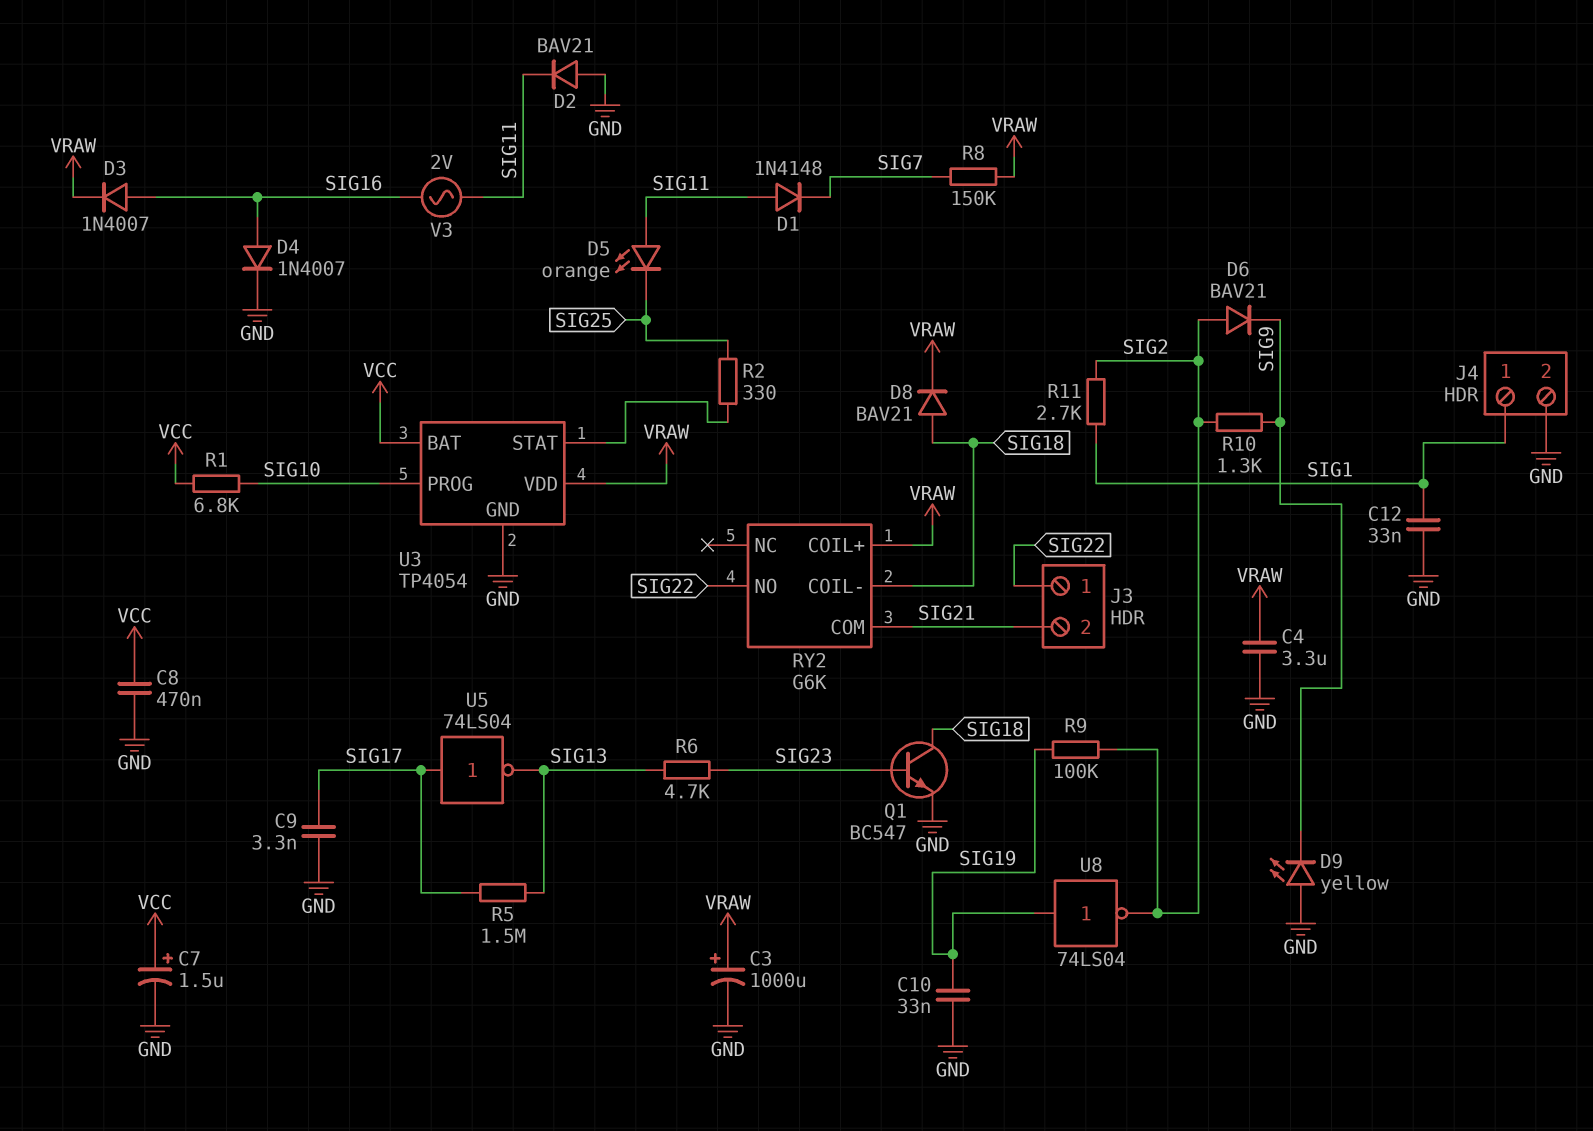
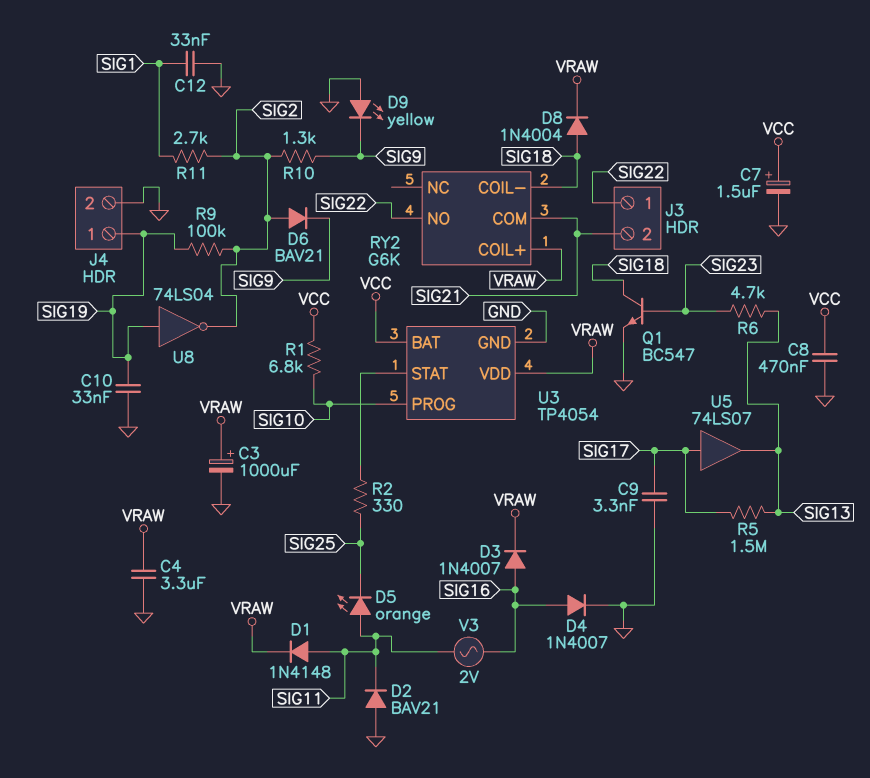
D1: diode 1N4148 (A SIG11, K SIG7) -> diode 1N4148 (A SIG11, K VRAW)
D8: diode BAV21 (A SIG18, K VRAW) -> diode 1N4004 (A SIG18, K VRAW)
J4 pin 1: SIG1 -> SIG19
R8: 150k (SIG7, VRAW) -> none
U5: NOT 74LS04 (in SIG17, out SIG13) -> buffer 74LS07 (in SIG17, out SIG13)

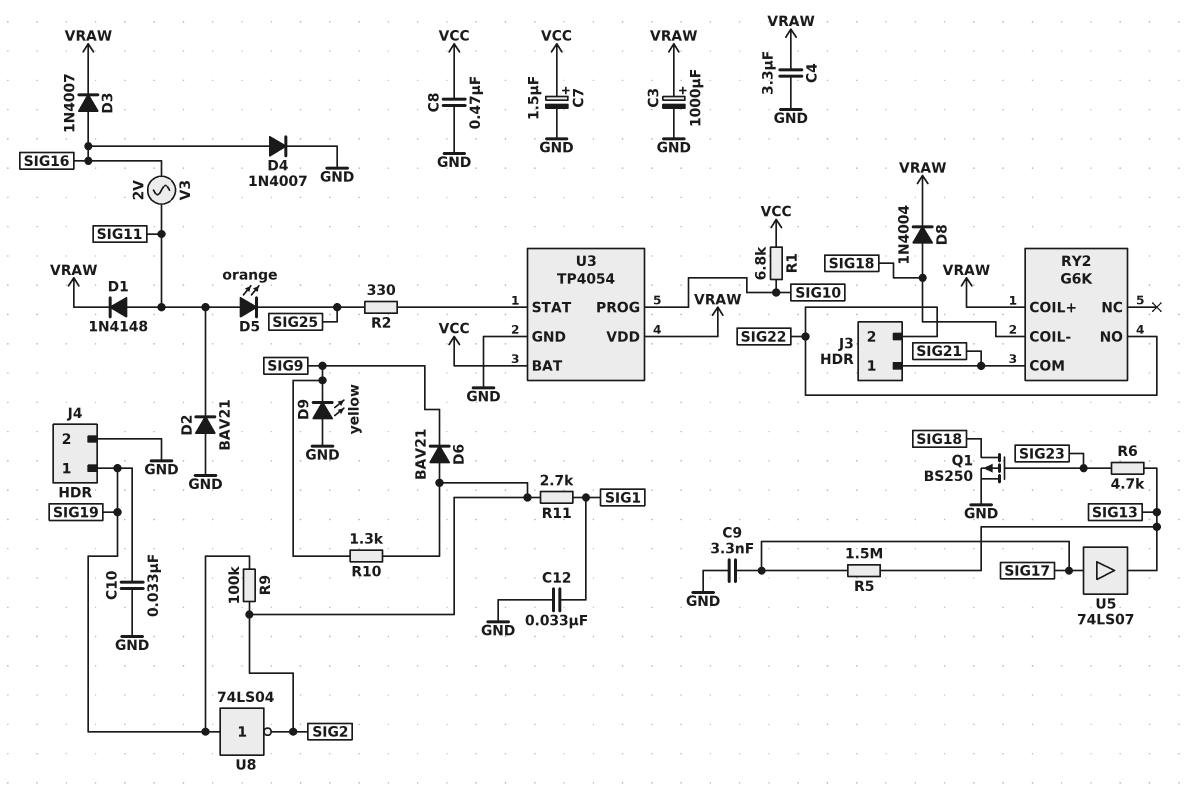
J3 pin 1: SIG22 -> SIG21
J3 pin 2: SIG21 -> SIG22
Q1: NPN BC547 (B SIG23, C SIG18, E GND) -> PMOS BS250 (G SIG23, D SIG18, S GND)

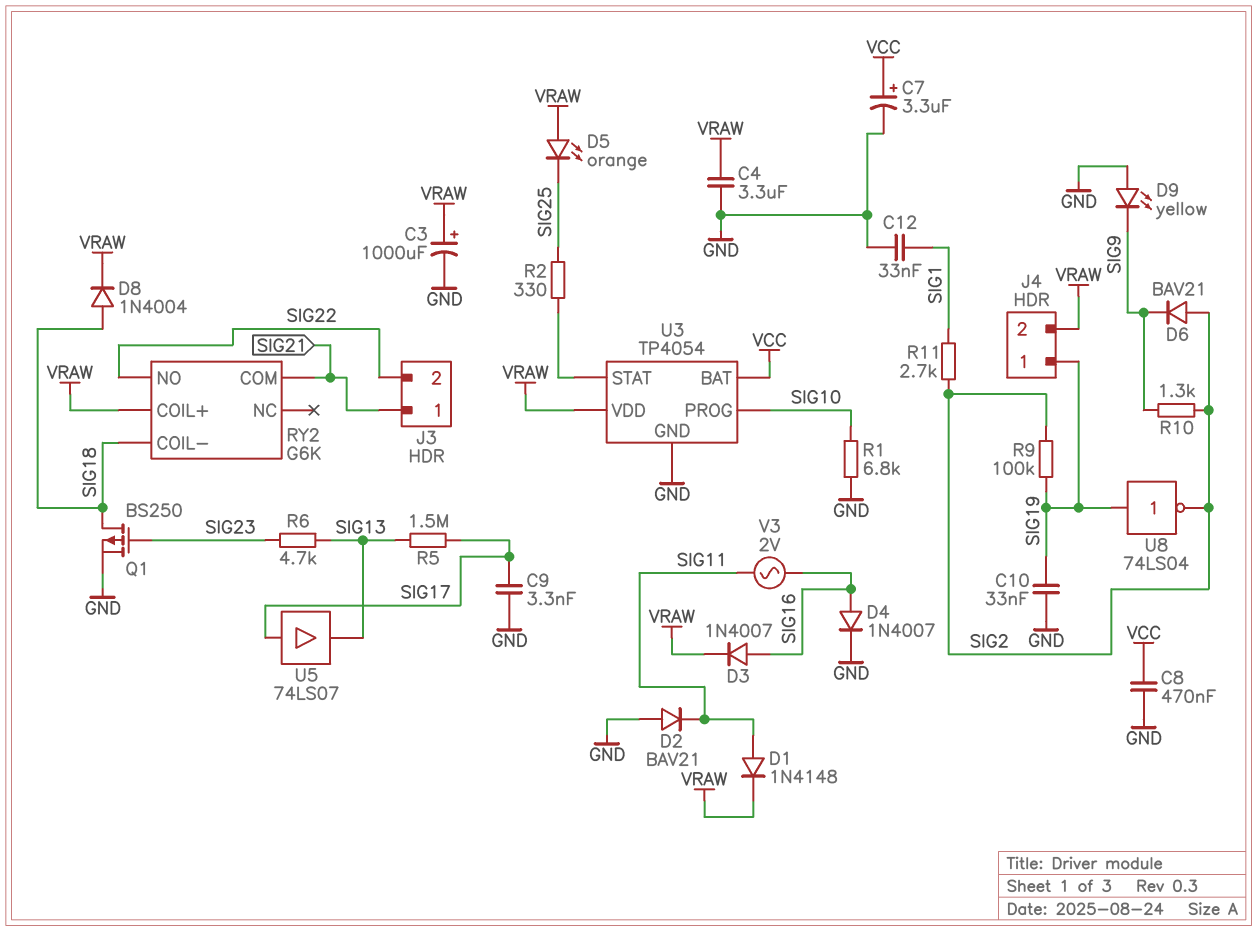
C7: 1.5uF (plus VCC, minus GND) -> 3.3uF (plus VCC, minus GND)
D5: LED orange (A SIG11, K SIG25) -> LED orange (A VRAW, K SIG25)
J4 pin 2: GND -> VRAW
R1: 6.8k (SIG10, VCC) -> 6.8k (GND, SIG10)

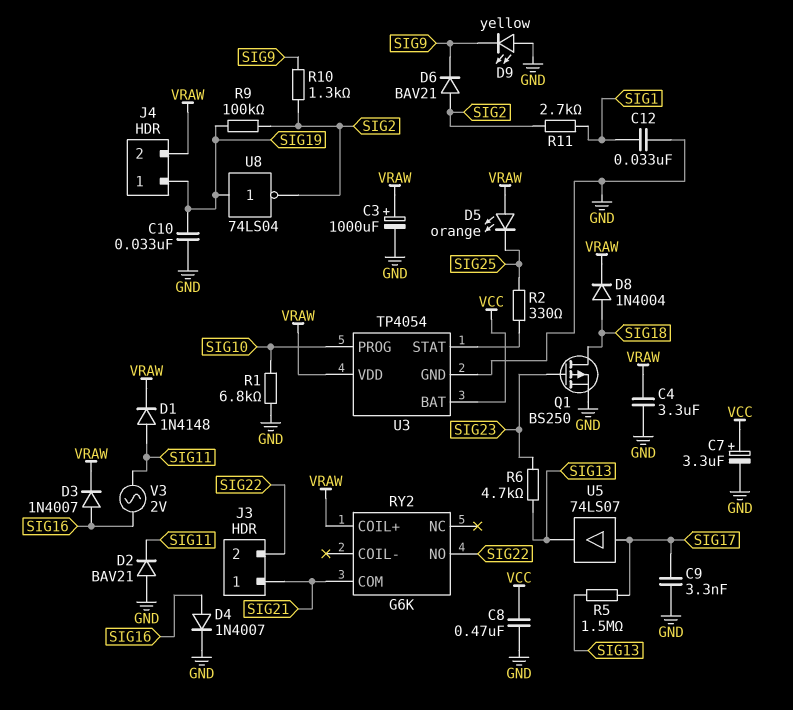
RY2 pin COIL-: SIG18 -> none

